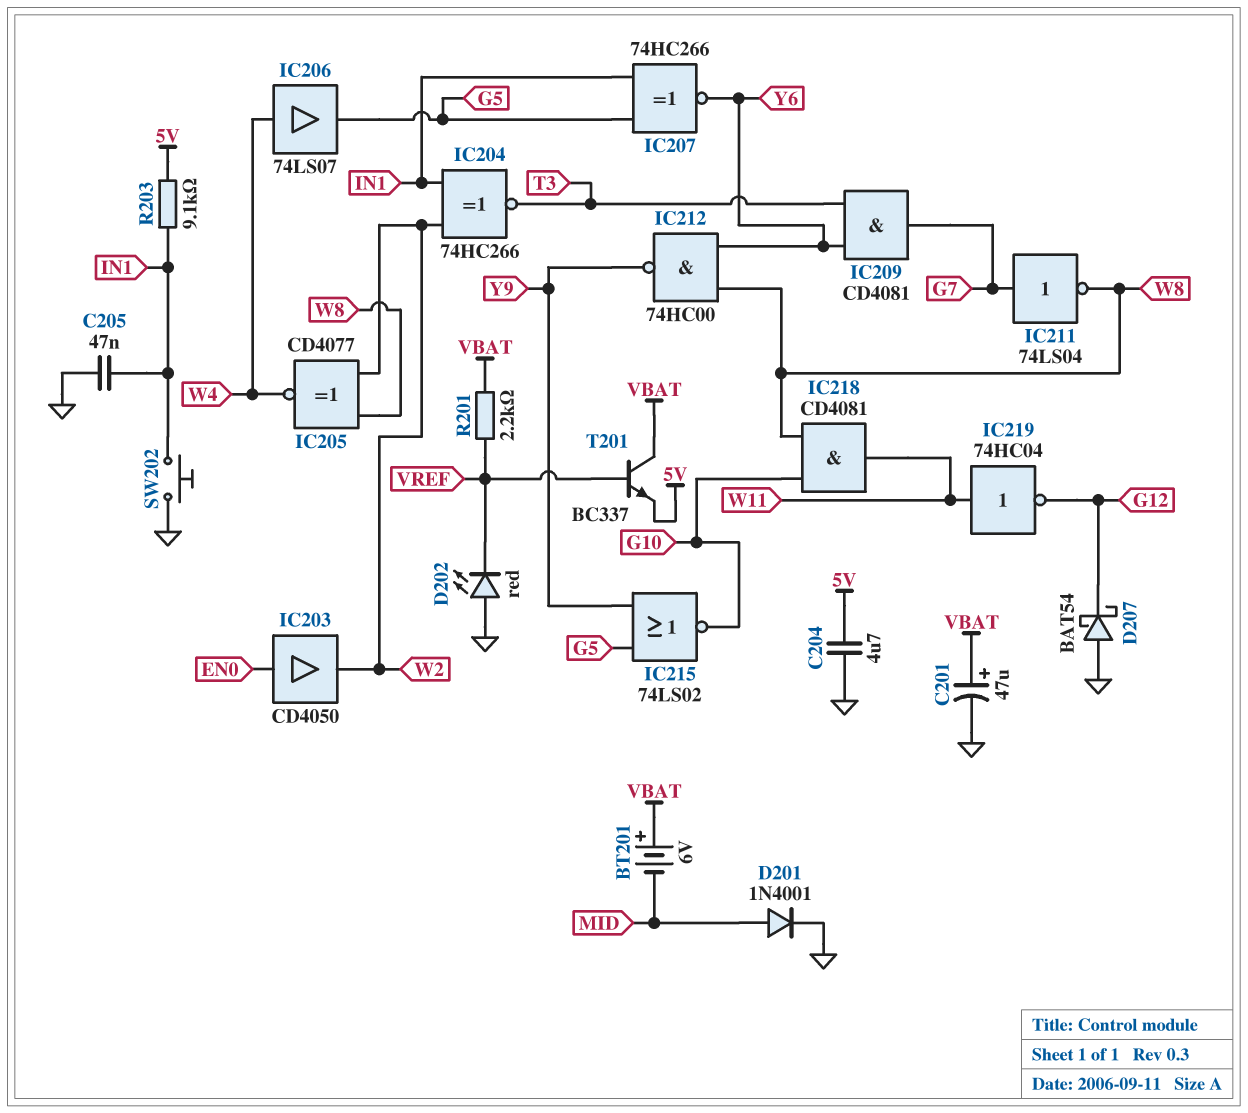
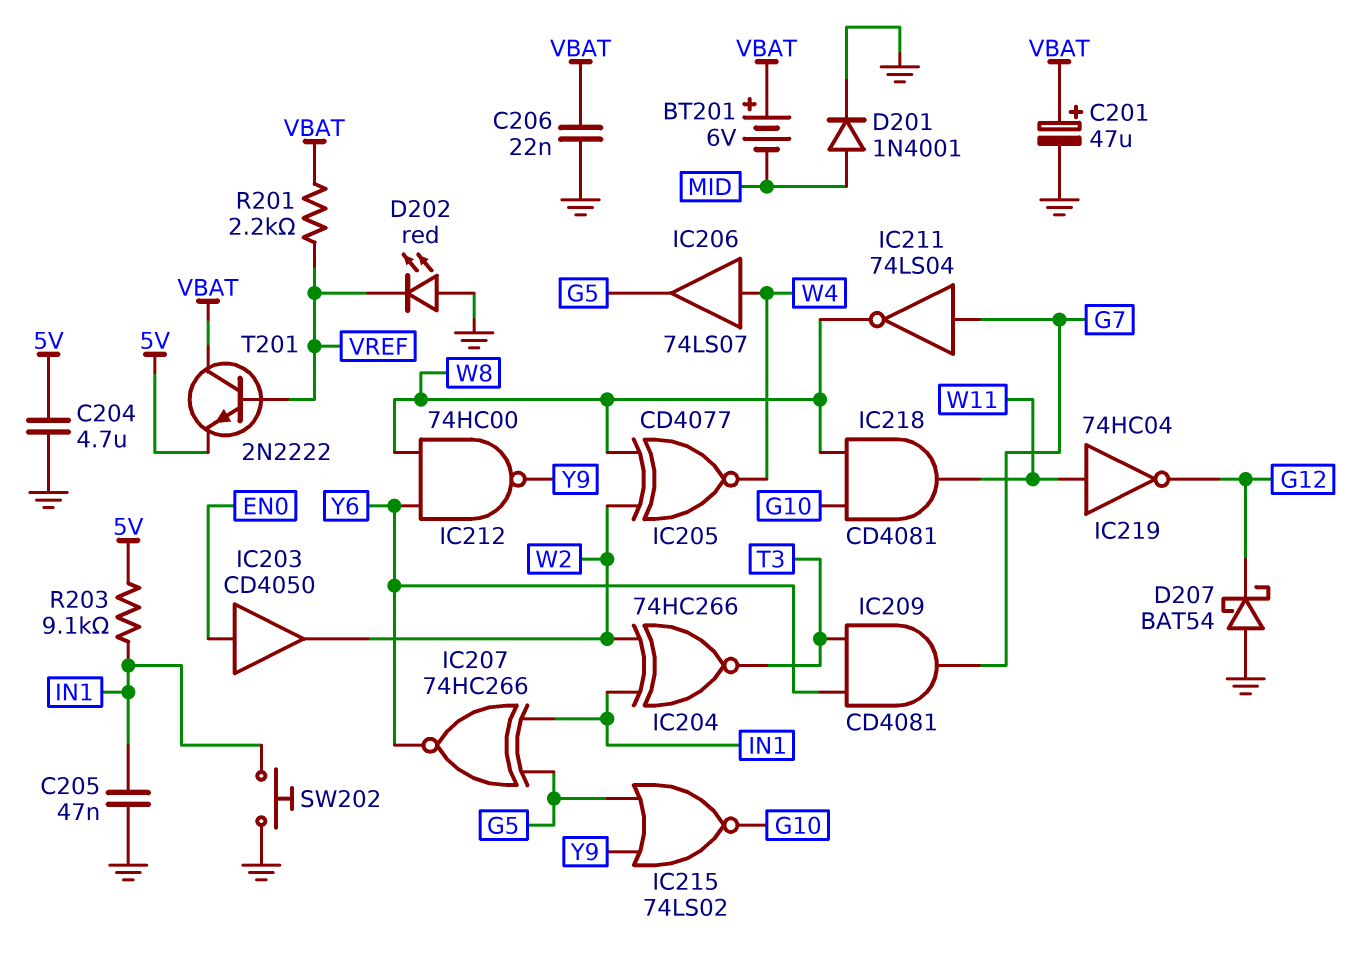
C206: none -> 22nF (GND, VBAT)
T201: NPN BC337 (B VREF, C VBAT, E 5V) -> NPN 2N2222 (B VREF, C VBAT, E 5V)

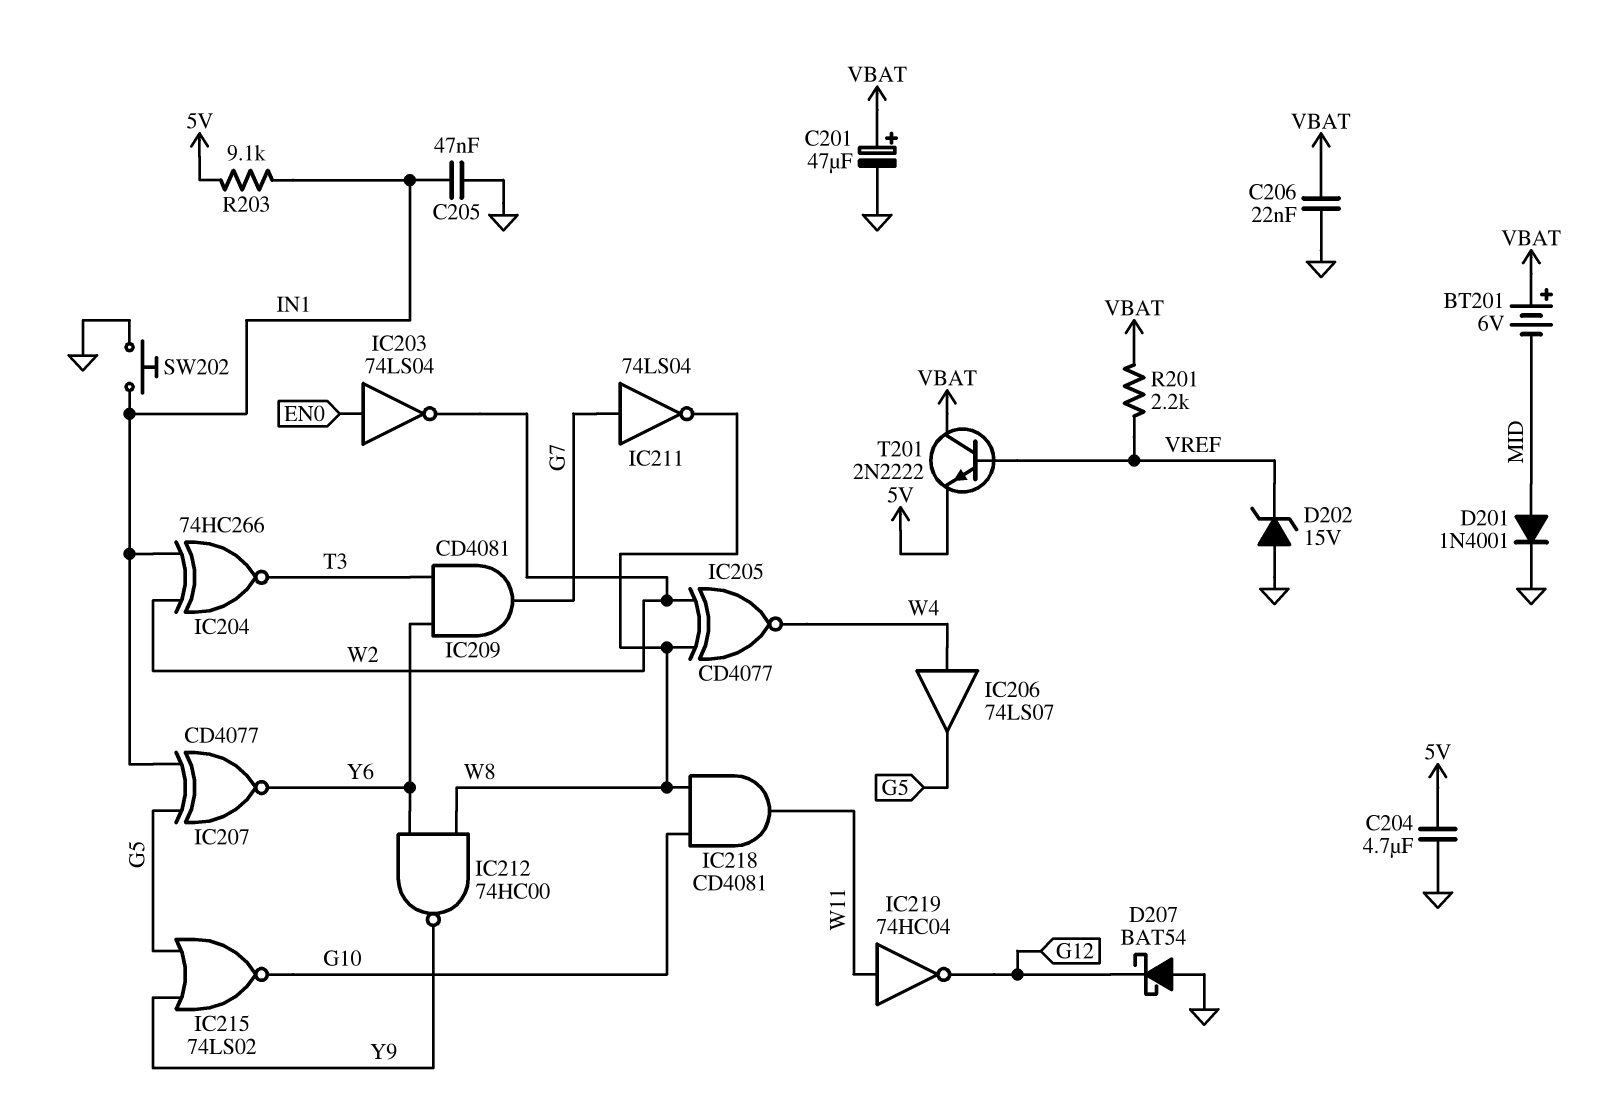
D202: LED red (A GND, K VREF) -> zener 15V (A GND, K VREF)
IC203: buffer CD4050 (in EN0, out W2) -> NOT 74LS04 (in EN0, out W2)
IC207: XNOR 74HC266 (in G5, in IN1, out Y6) -> XNOR CD4077 (in G5, in IN1, out Y6)

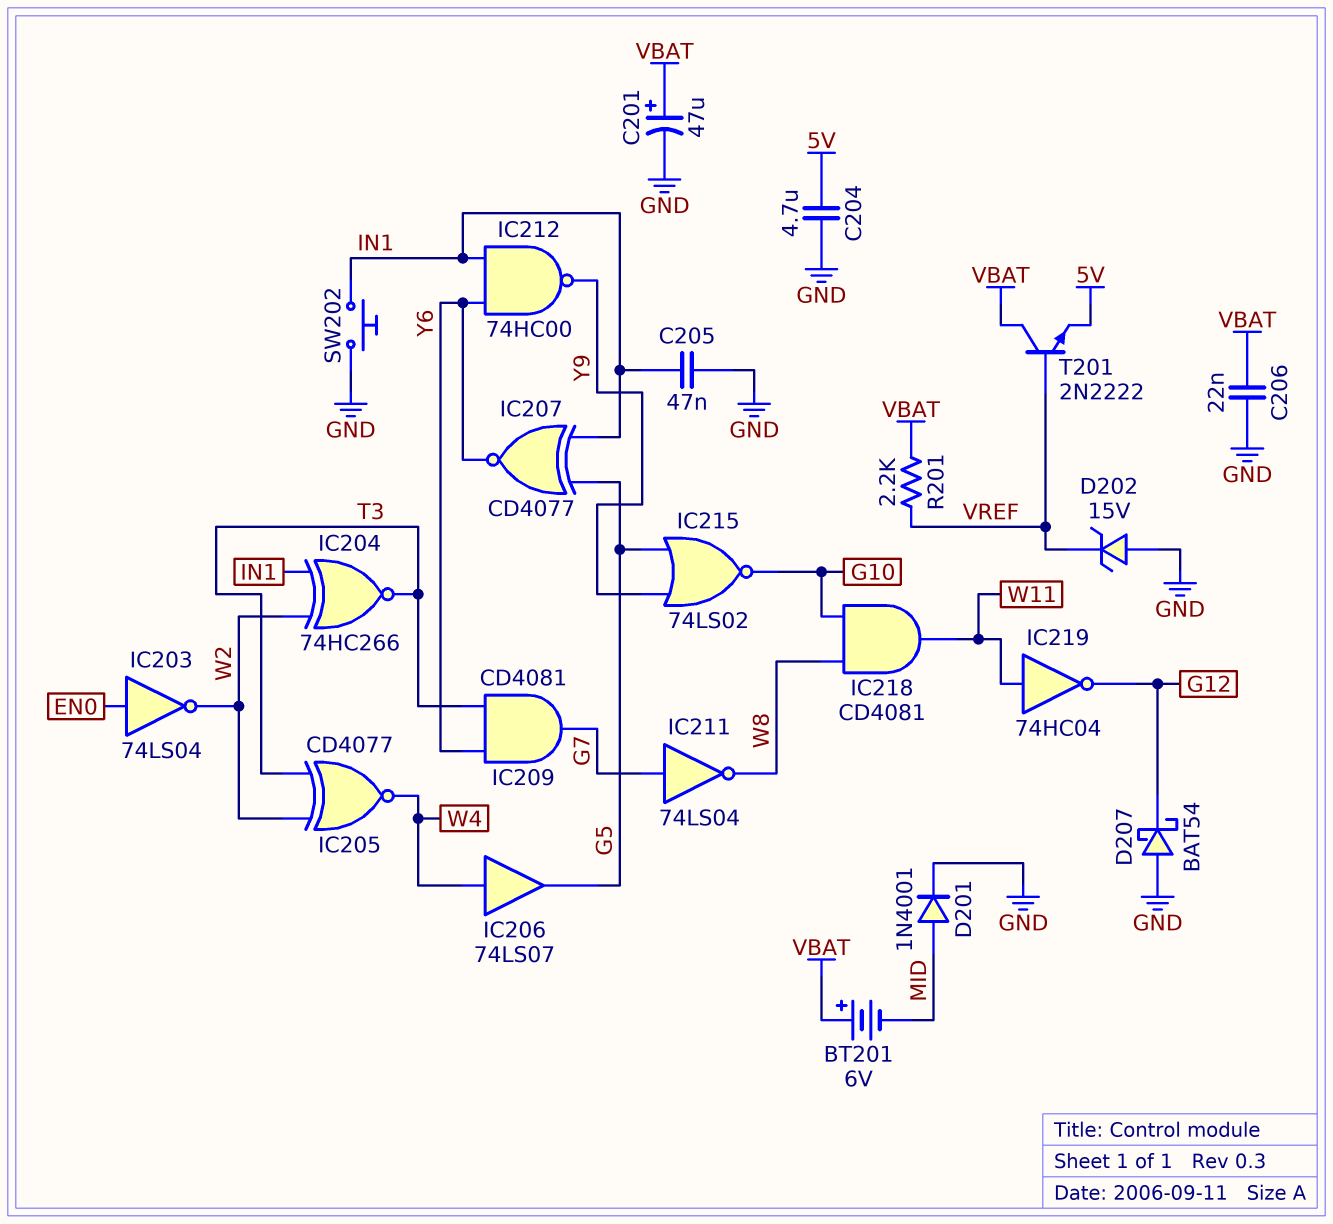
IC205: XNOR CD4077 (in W2, in W8, out W4) -> XNOR CD4077 (in T3, in W2, out W4)
IC212: NAND 74HC00 (in W8, in Y6, out Y9) -> NAND 74HC00 (in IN1, in Y6, out Y9)
R203: 9.1k (5V, IN1) -> none

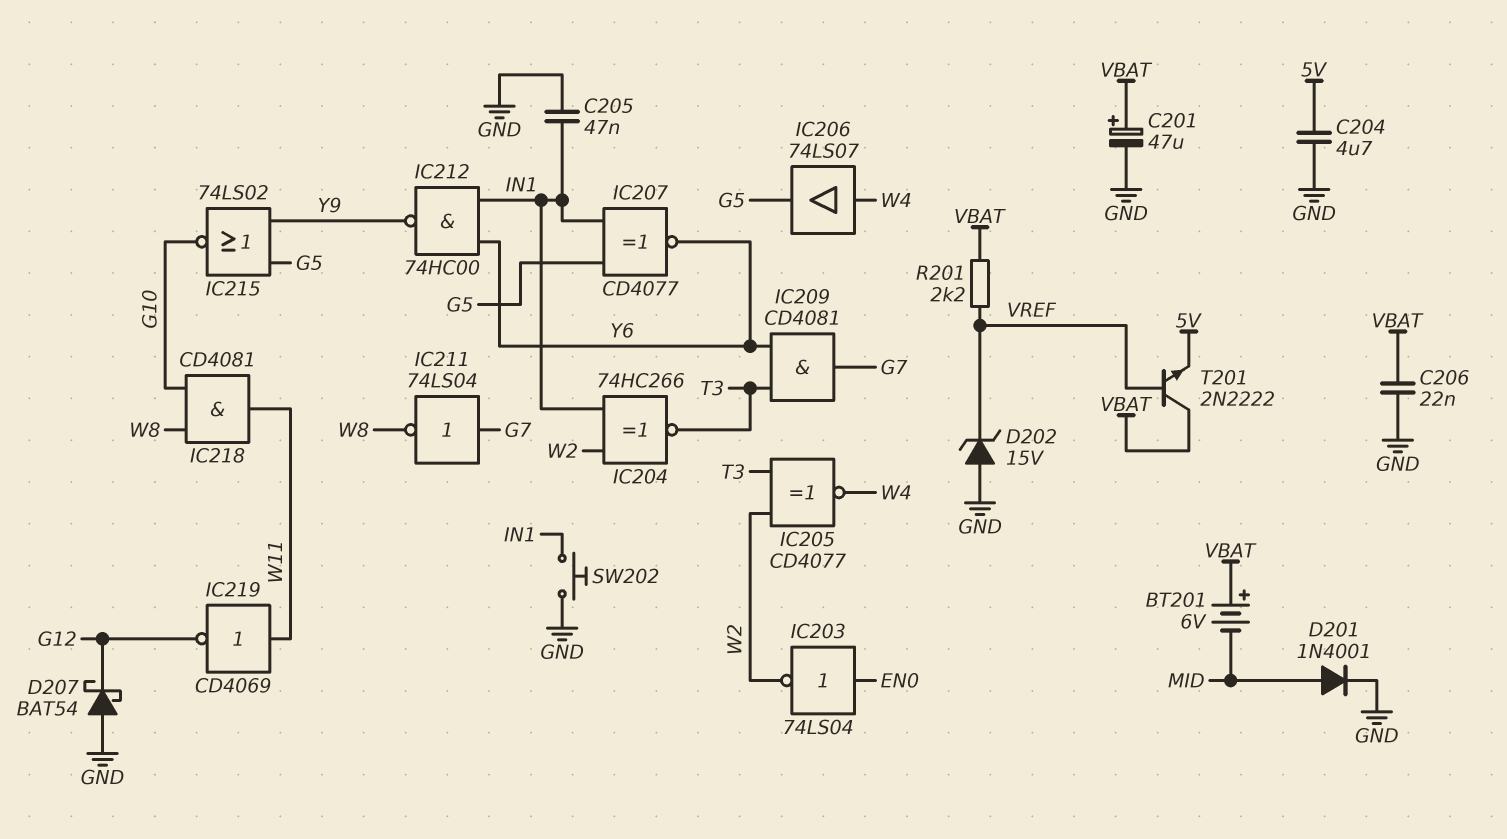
IC219: NOT 74HC04 (in W11, out G12) -> NOT CD4069 (in W11, out G12)

